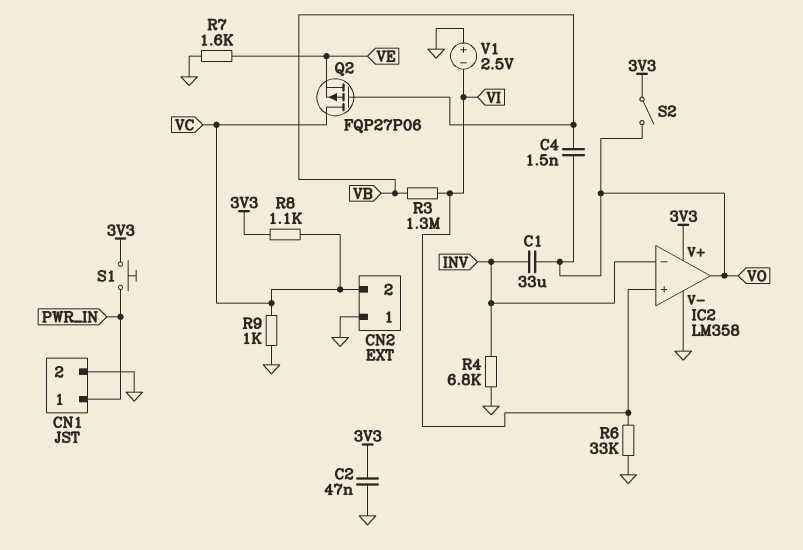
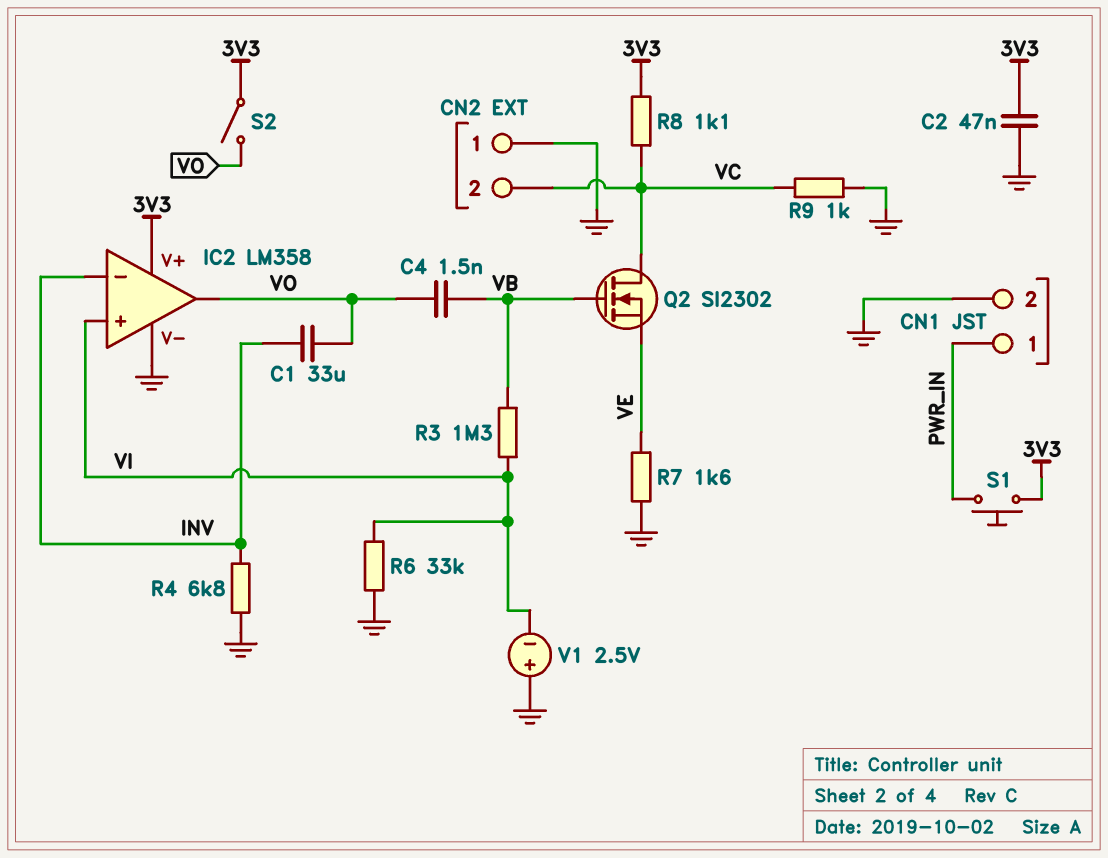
Q2: PMOS FQP27P06 (G VB, D VC, S VE) -> NMOS SI2302 (G VB, D VC, S VE)

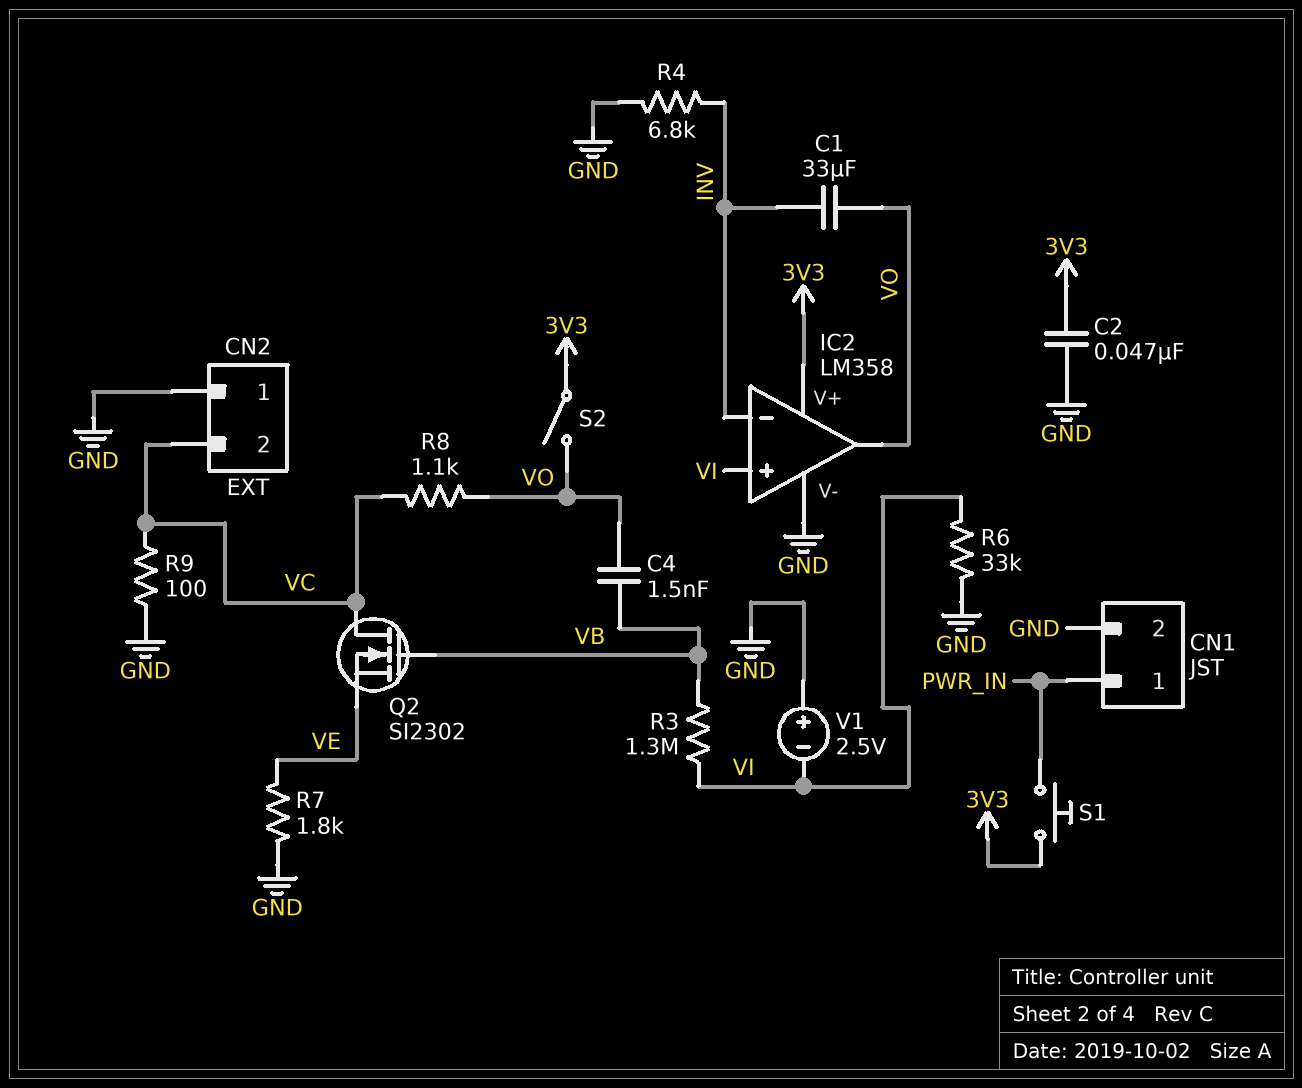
R7: 1.6k (GND, VE) -> 1.8k (GND, VE)
R8: 1.1k (3V3, VC) -> 1.1k (VC, VO)
R9: 1k (GND, VC) -> 100 (GND, VC)

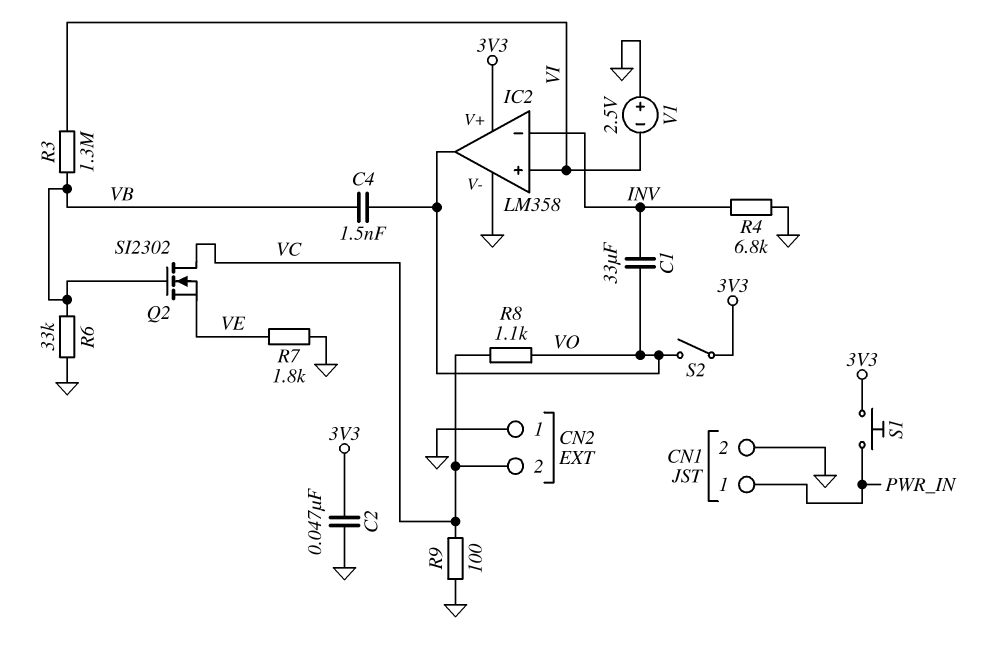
R6: 33k (GND, VI) -> 33k (GND, VB)

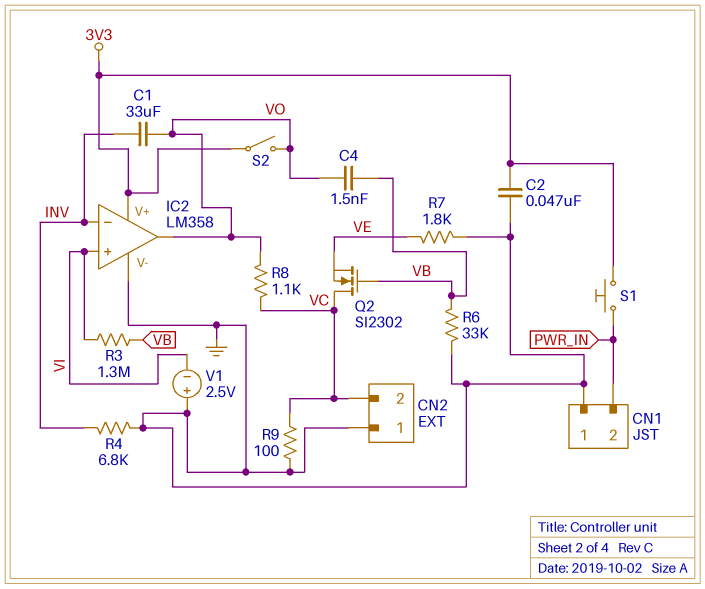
CN1 pin 1: PWR_IN -> GND
CN1 pin 2: GND -> PWR_IN

